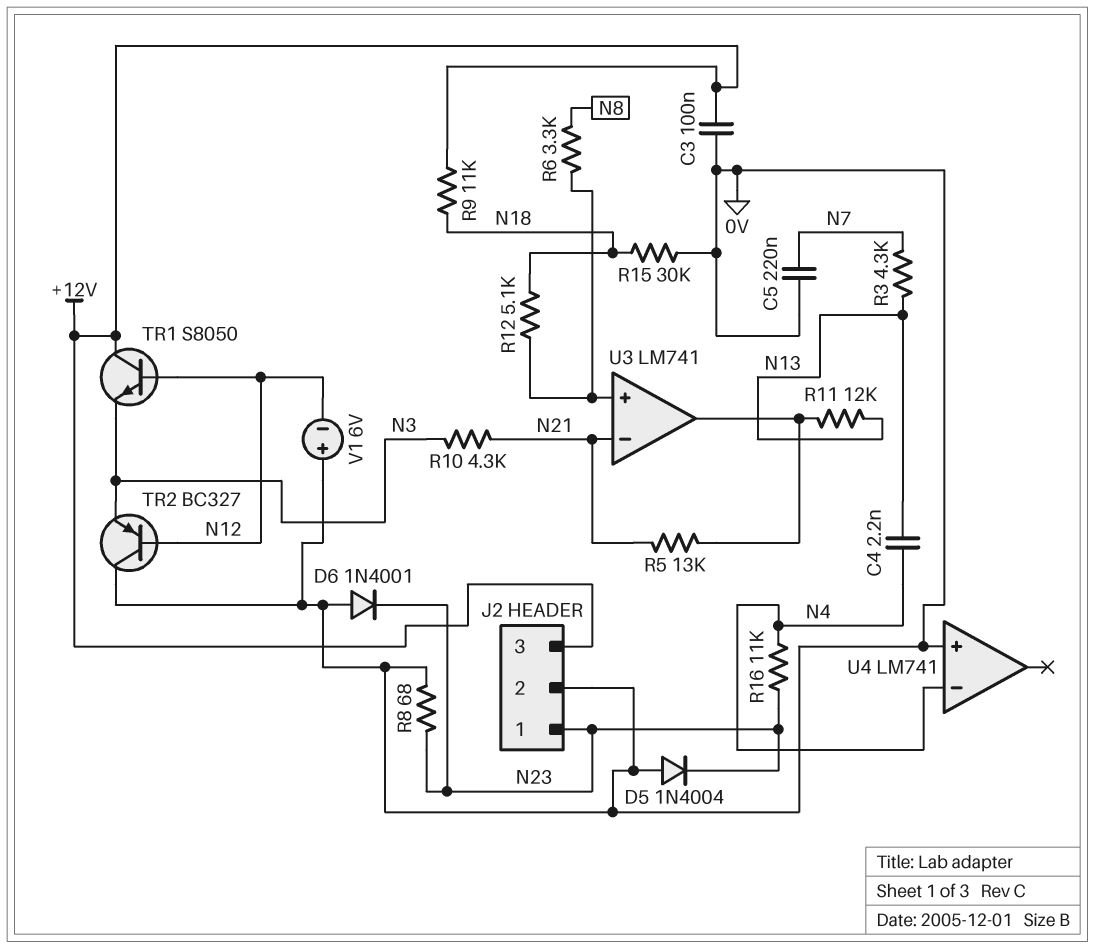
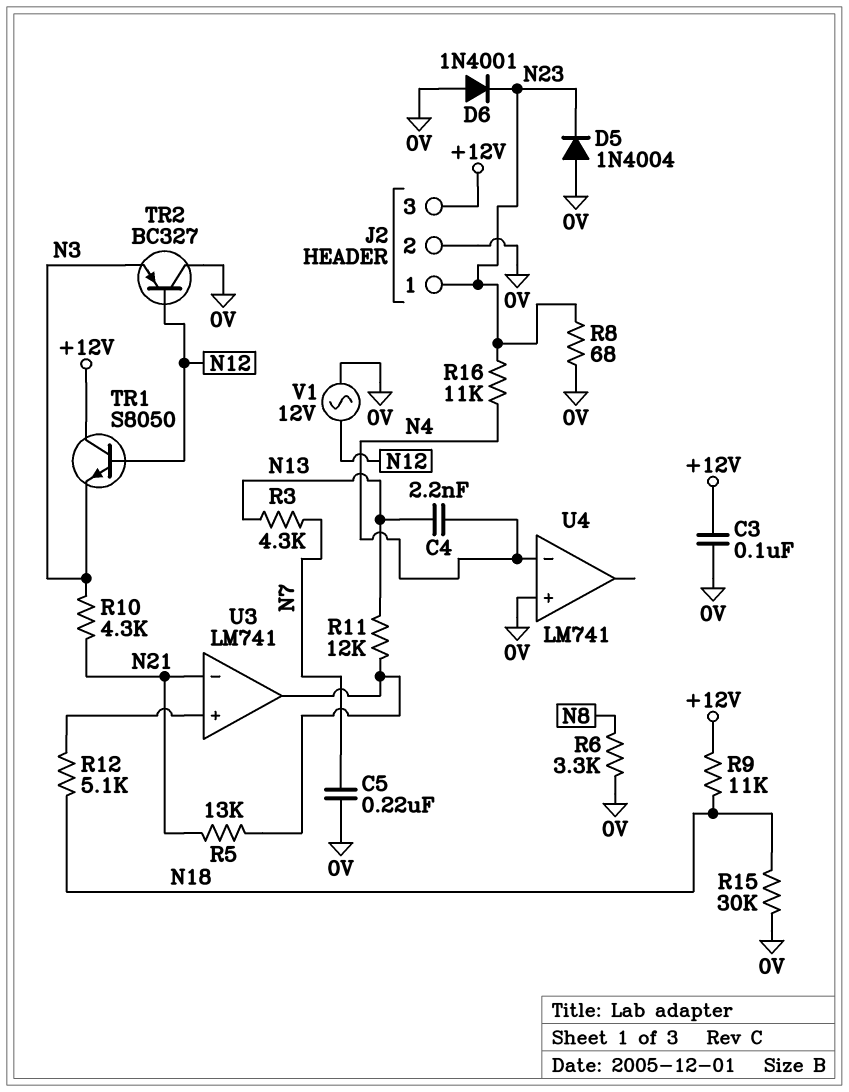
R6: 3.3k (N8, U3/in+) -> 3.3k (0V, N8)
V1: 6V (plus 0V, minus N12) -> AC 12V (0V, N12)

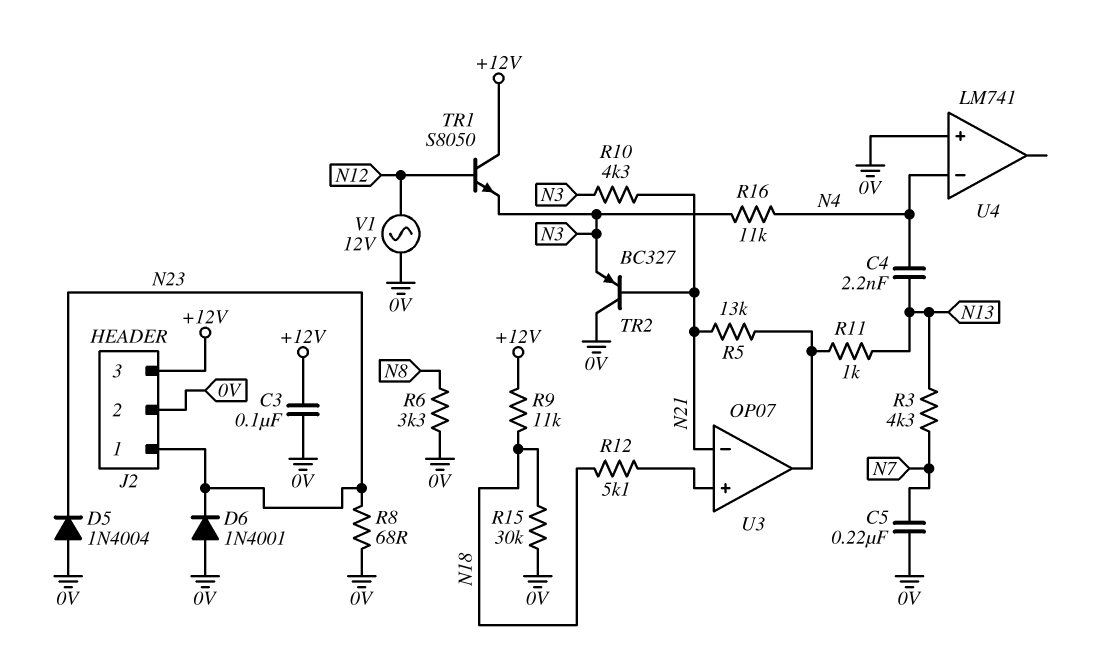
R11: 12k (N13, U3/out) -> 1k (N13, U3/out)
R16: 11k (N4, N23) -> 11k (N3, N4)
TR2: PNP BC327 (B N12, C 0V, E N3) -> PNP BC327 (B N21, C 0V, E N3)
U3: LM741 -> OP07

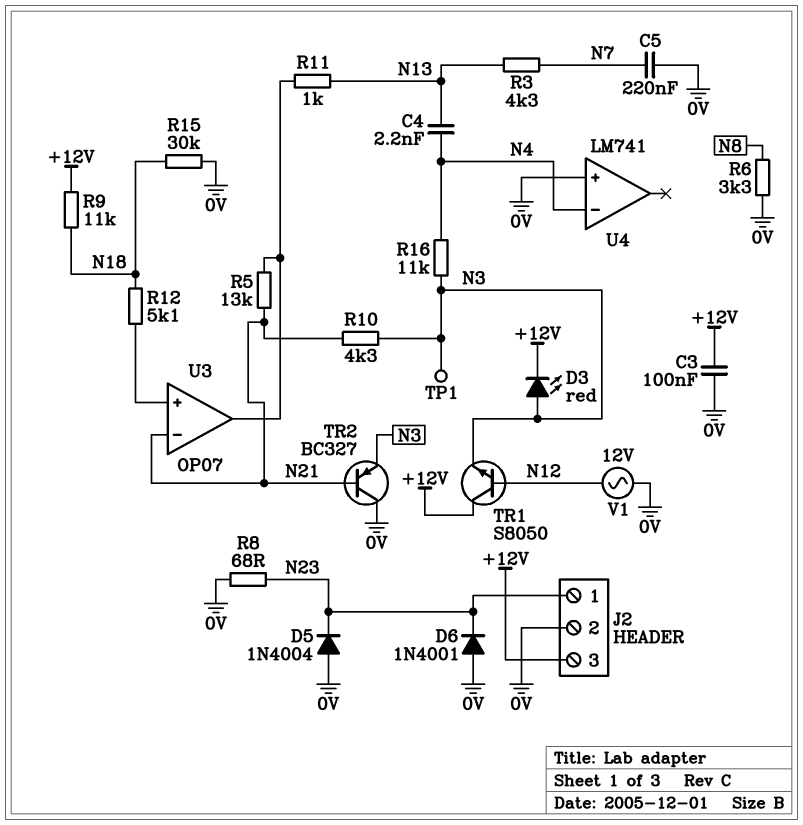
D3: none -> LED red (A N3, K +12V)
TP1: none -> test point (N3)

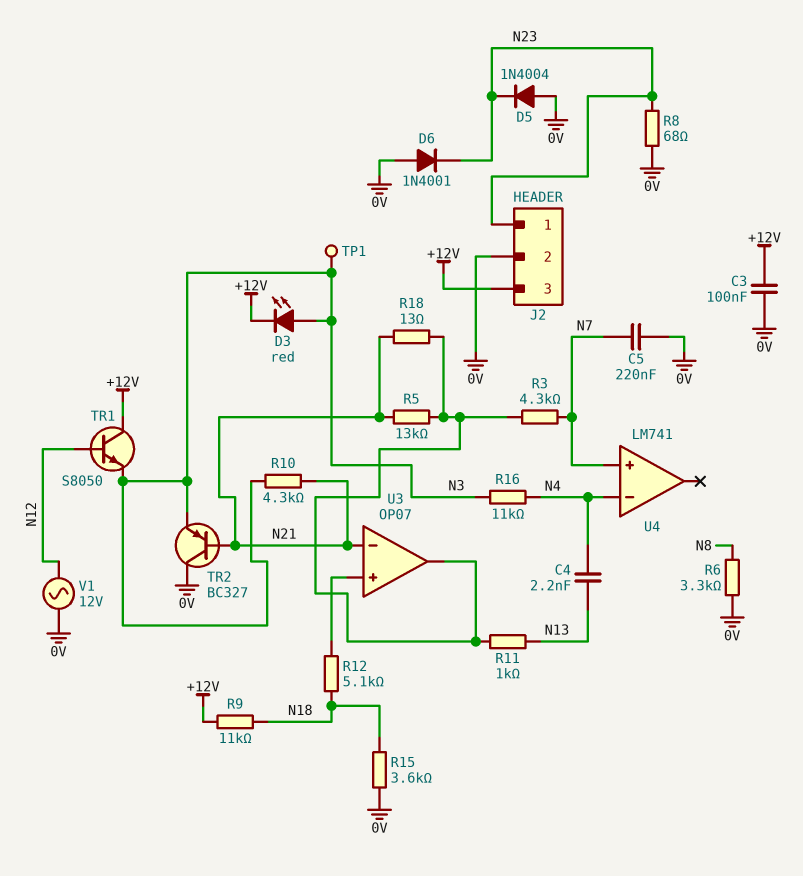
R3: 4.3k (N7, N13) -> 4.3k (N7, U3/out)
R15: 30k (0V, N18) -> 3.6k (0V, N18)
R18: none -> 13 (N21, U3/out)
U4 pin in+: 0V -> N7

